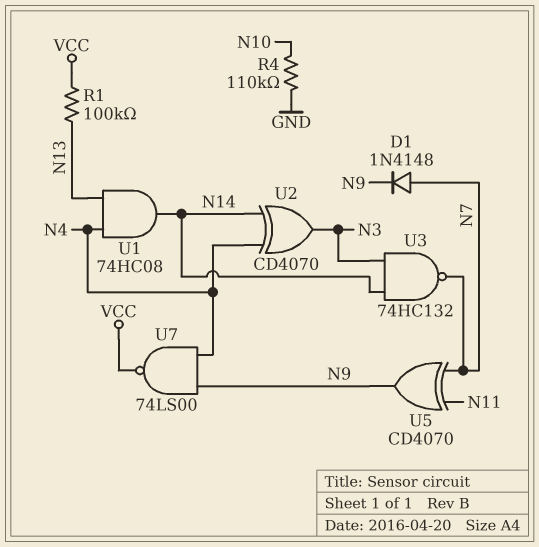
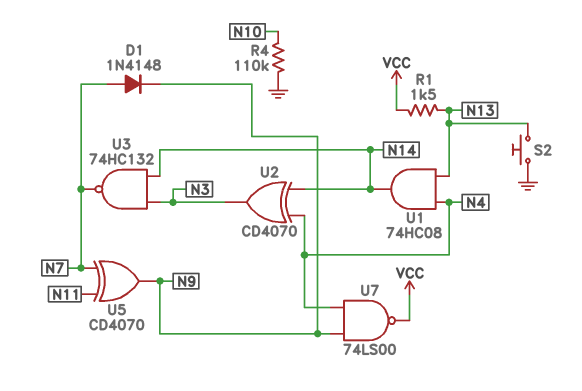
R1: 100k (N13, VCC) -> 1.5k (N13, VCC)
S2: none -> button (GND, N13)

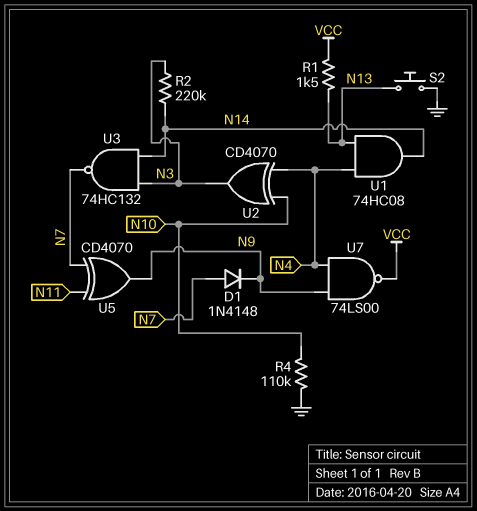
R2: none -> 220k (N3, N14)
U2: XOR CD4070 (in N4, in N14, out N3) -> XOR CD4070 (in N4, in N10, out N3)

